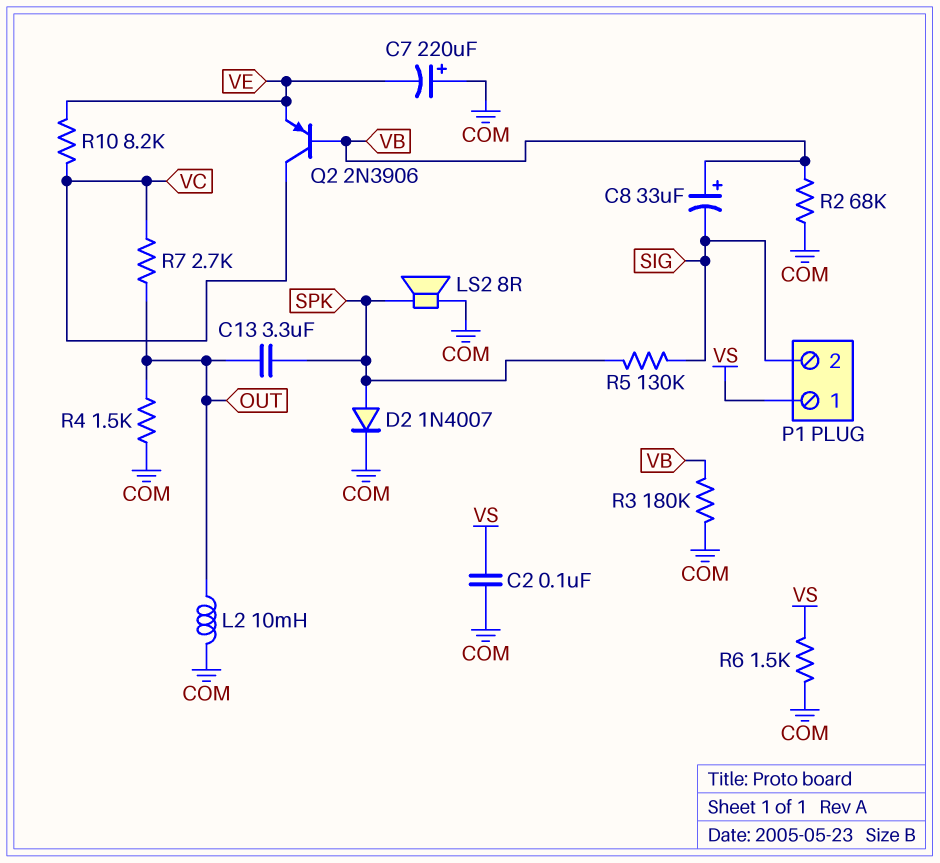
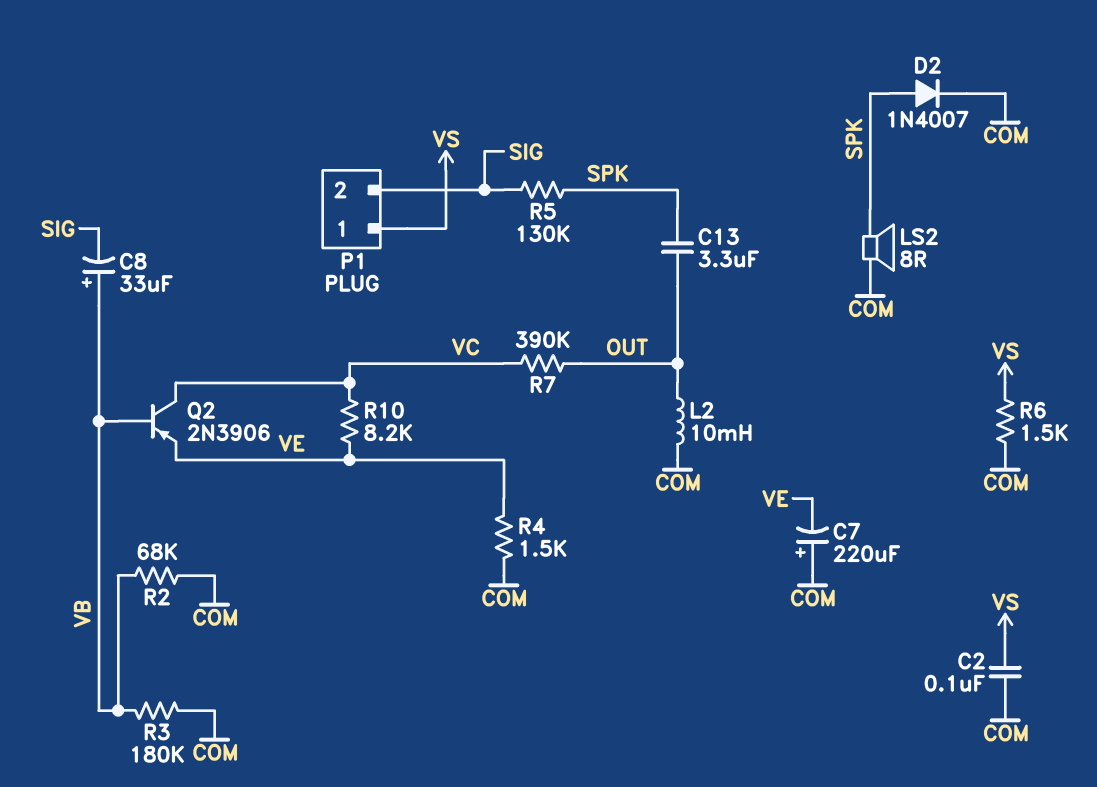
R4: 1.5k (COM, OUT) -> 1.5k (COM, VE)
R7: 2.7k (OUT, VC) -> 390k (OUT, VC)

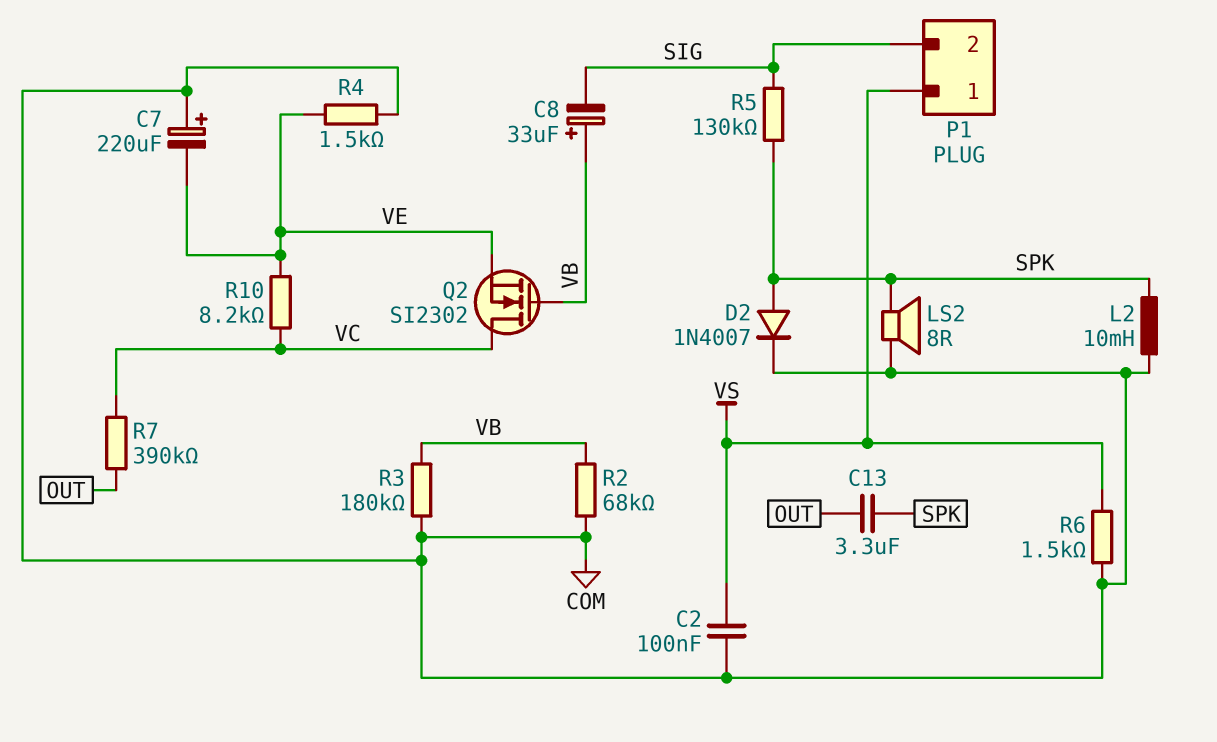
L2: 10mH (COM, OUT) -> 10mH (COM, SPK)
Q2: PNP 2N3906 (B VB, C VC, E VE) -> NMOS SI2302 (G VB, D VC, S VE)

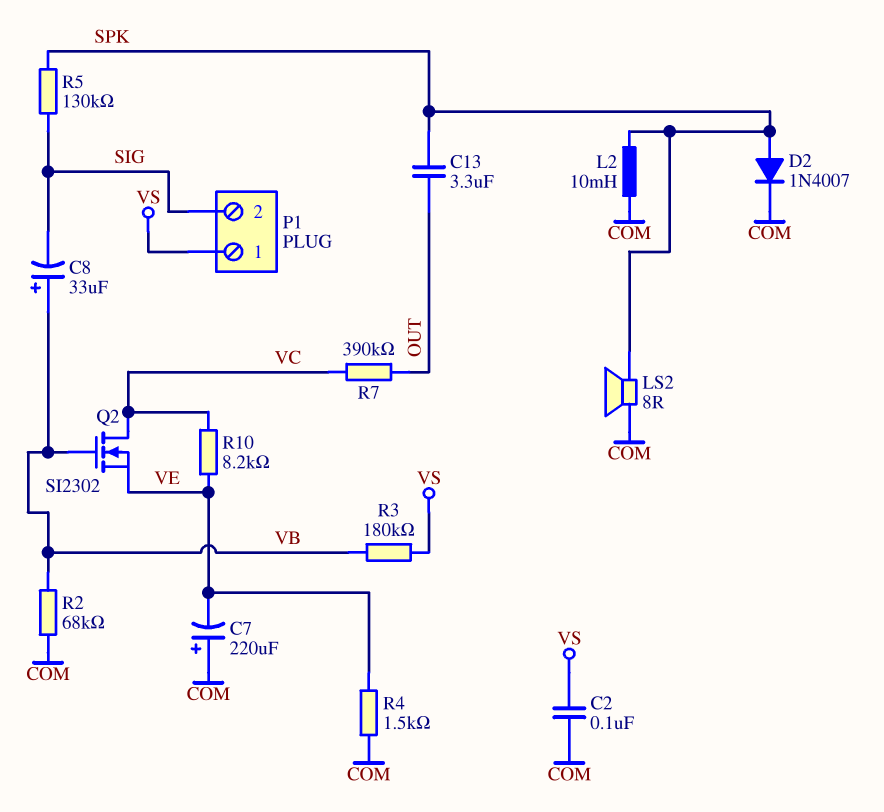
R3: 180k (COM, VB) -> 180k (VB, VS)
R6: 1.5k (COM, VS) -> none

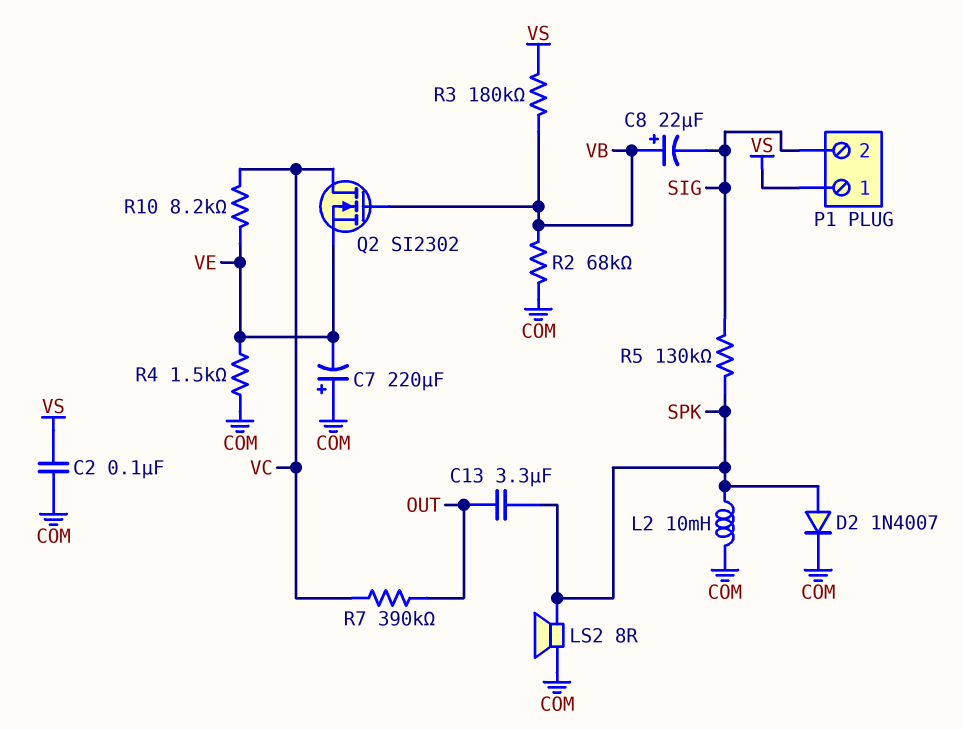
C8: 33uF (plus VB, minus SIG) -> 22uF (plus VB, minus SIG)

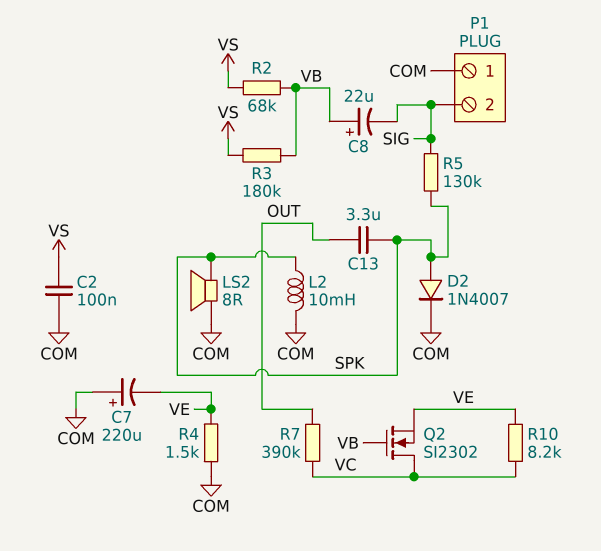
P1 pin 1: VS -> COM
R2: 68k (COM, VB) -> 68k (VB, VS)

